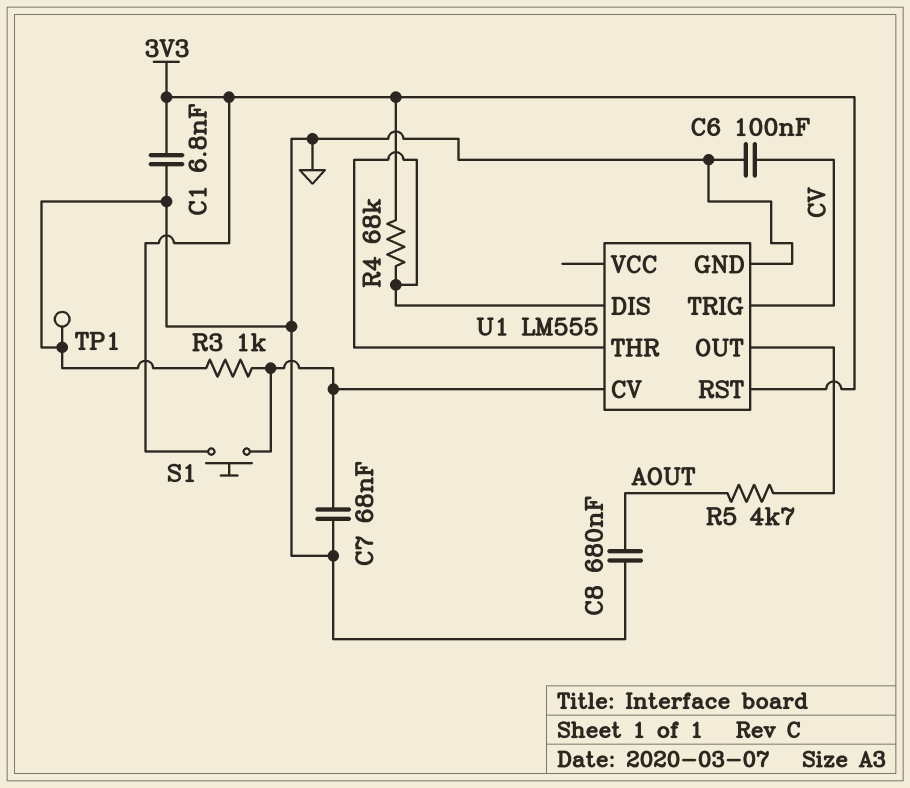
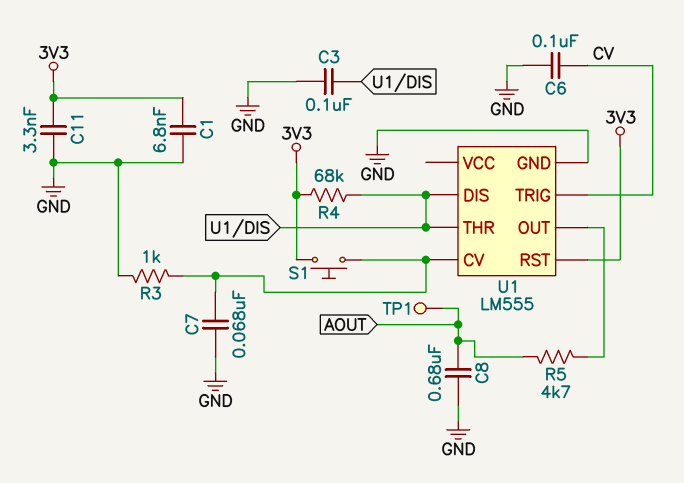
C3: none -> 100nF (GND, U1/DIS)
C11: none -> 3.3nF (3V3, GND)
TP1: test point (GND) -> test point (AOUT)

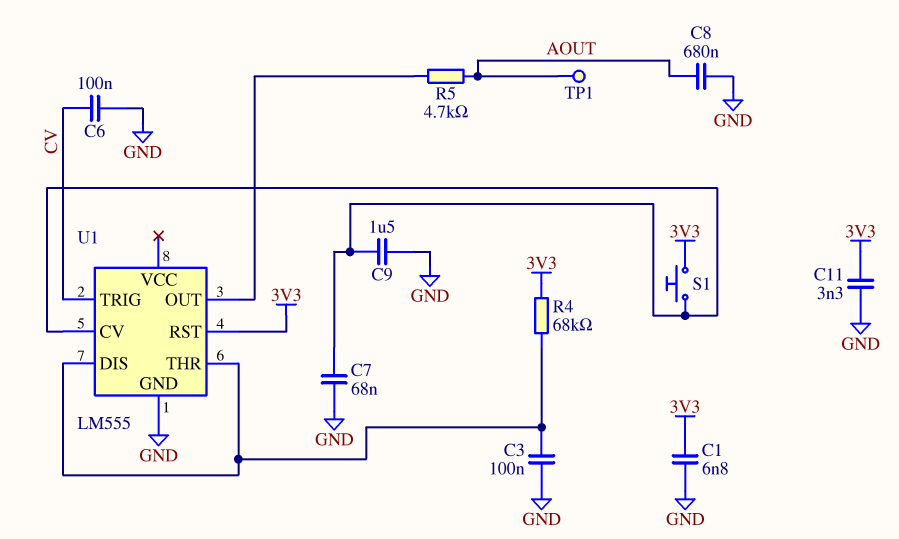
C9: none -> 1.5uF (GND, U1/CV)
R3: 1k (GND, U1/CV) -> none

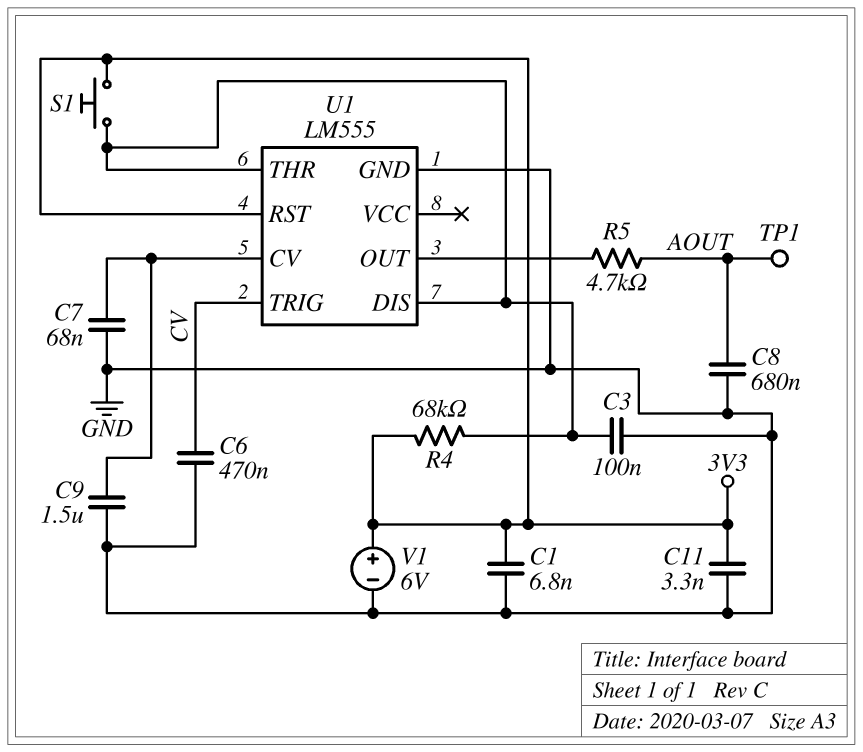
C6: 100nF (CV, GND) -> 470nF (CV, GND)
S1: button (3V3, U1/CV) -> button (3V3, U1/DIS)
V1: none -> 6V (plus 3V3, minus GND)

